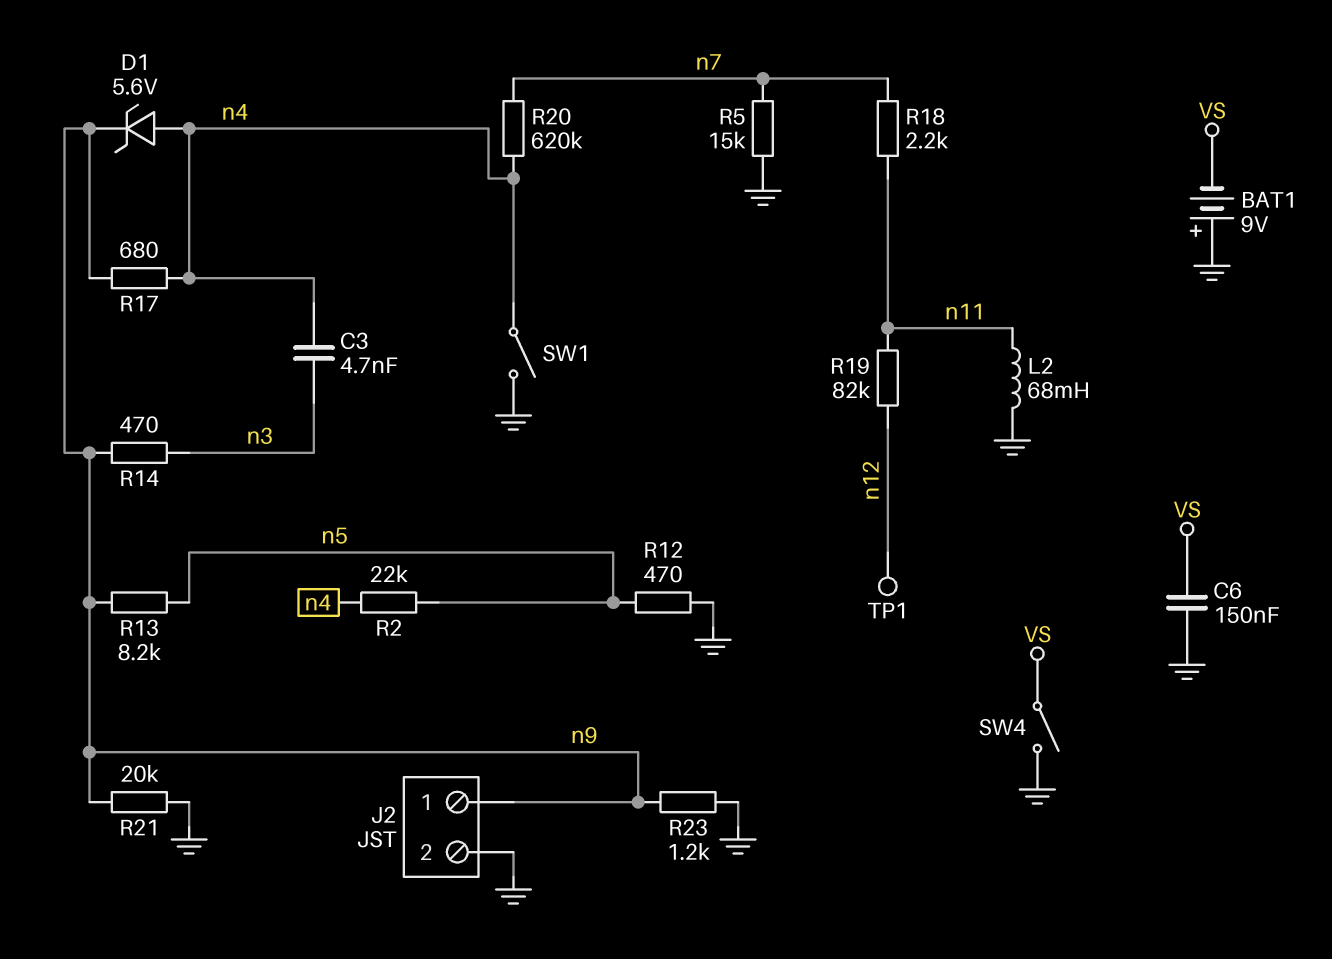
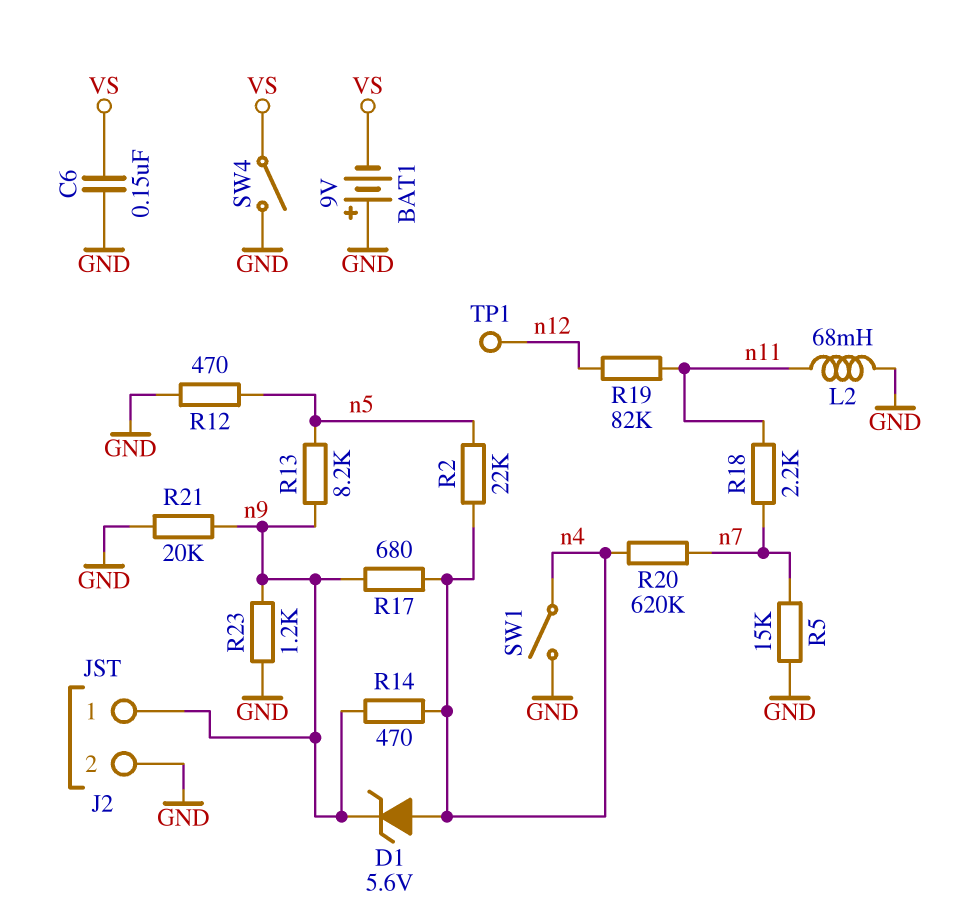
C3: 4.7nF (n3, n4) -> none
R14: 470 (n3, n9) -> 470 (n4, n9)

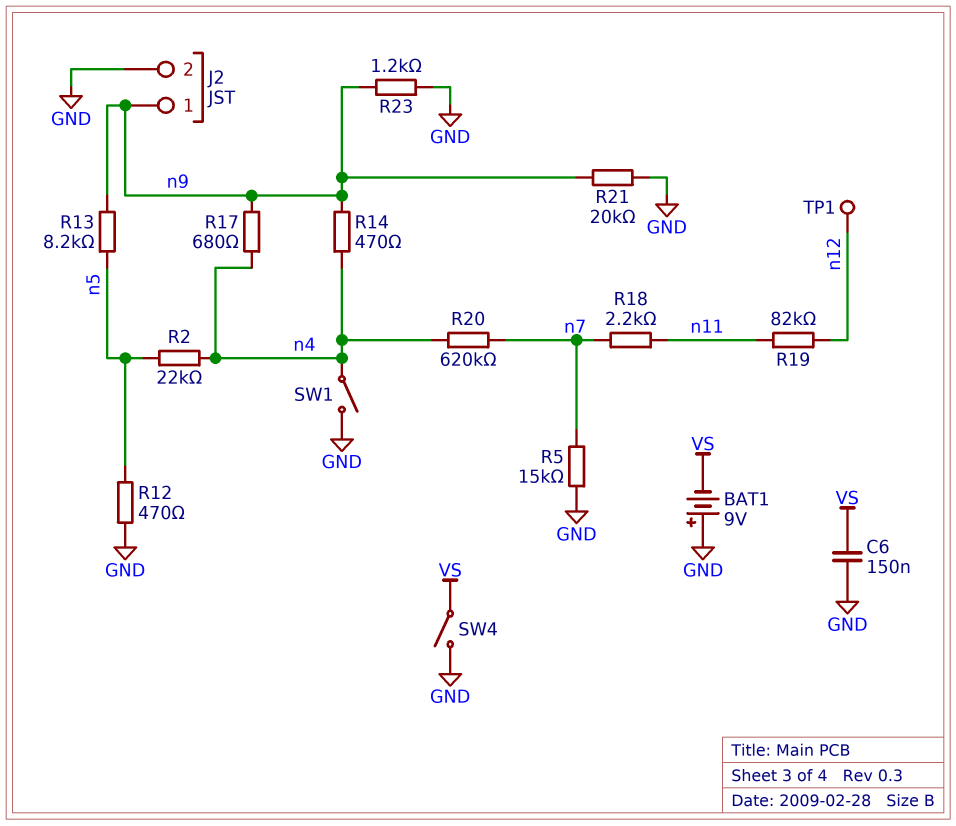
D1: zener 5.6V (A n4, K n9) -> none
L2: 68mH (GND, n11) -> none

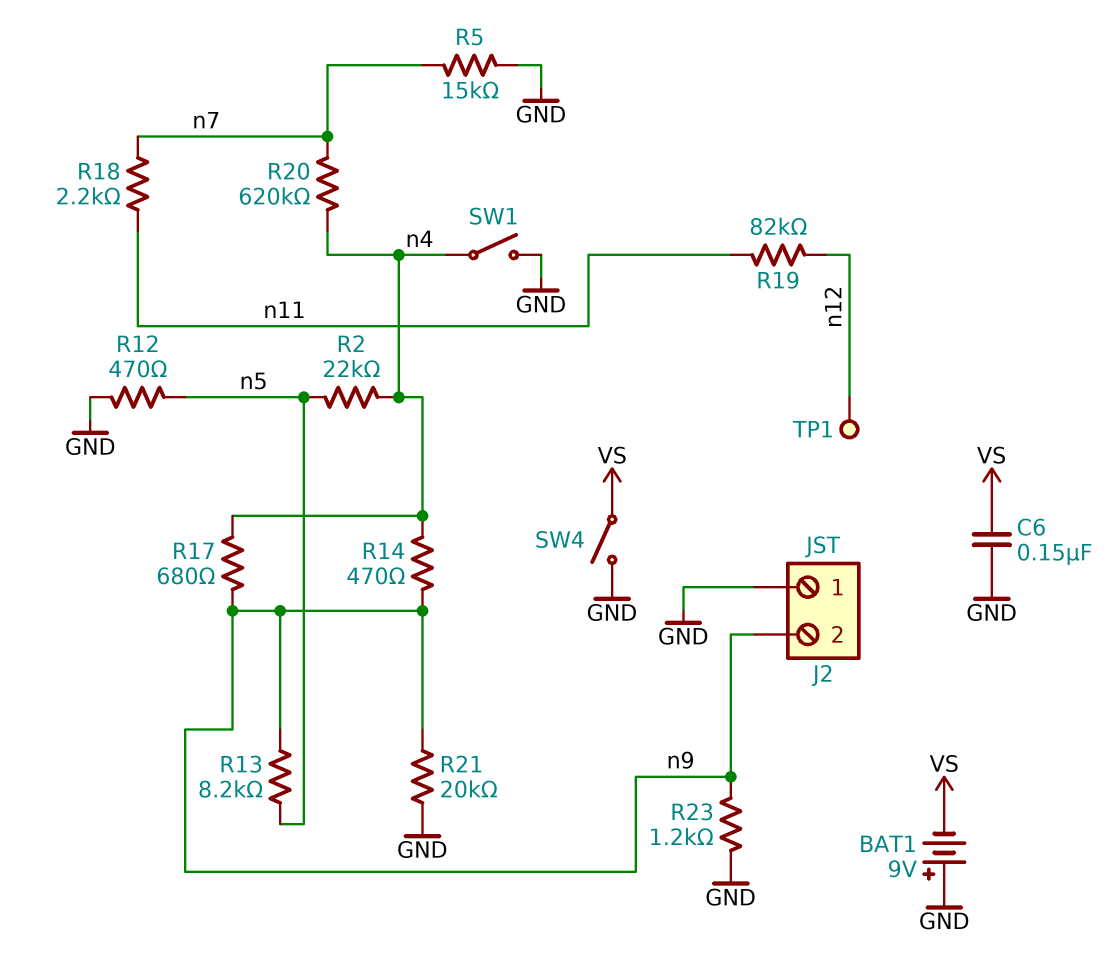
J2 pin 1: n9 -> GND
J2 pin 2: GND -> n9

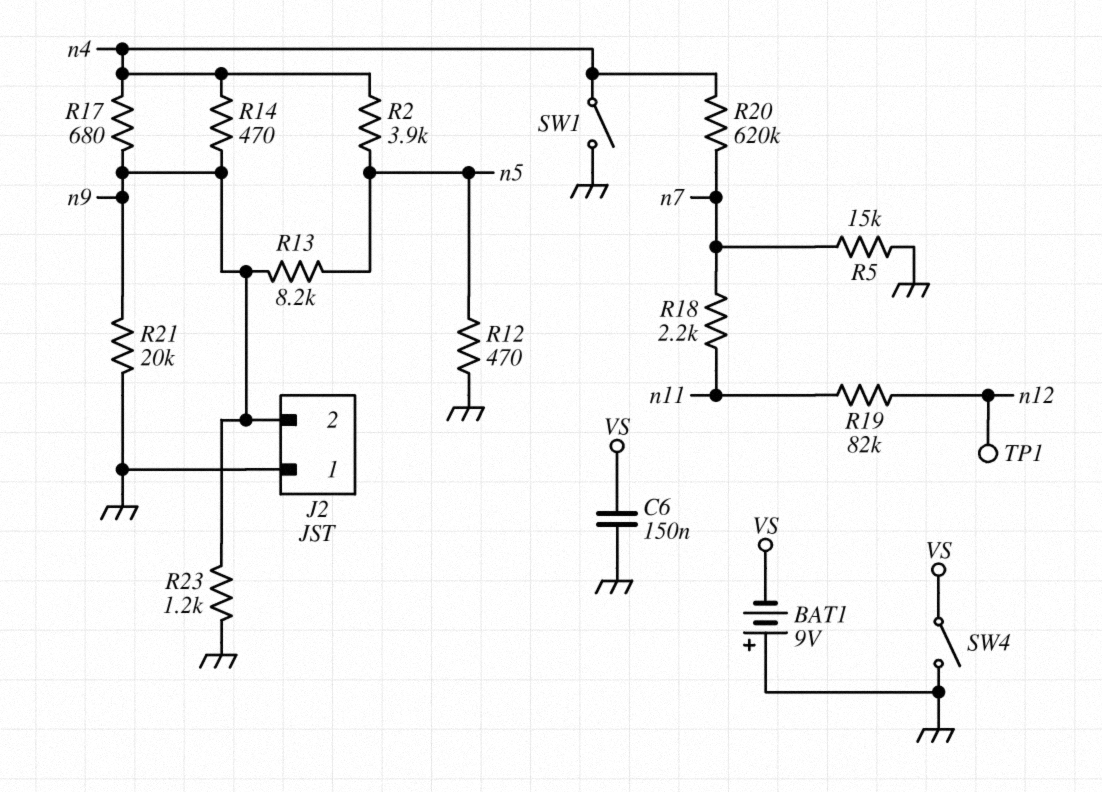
R2: 22k (n4, n5) -> 3.9k (n4, n5)

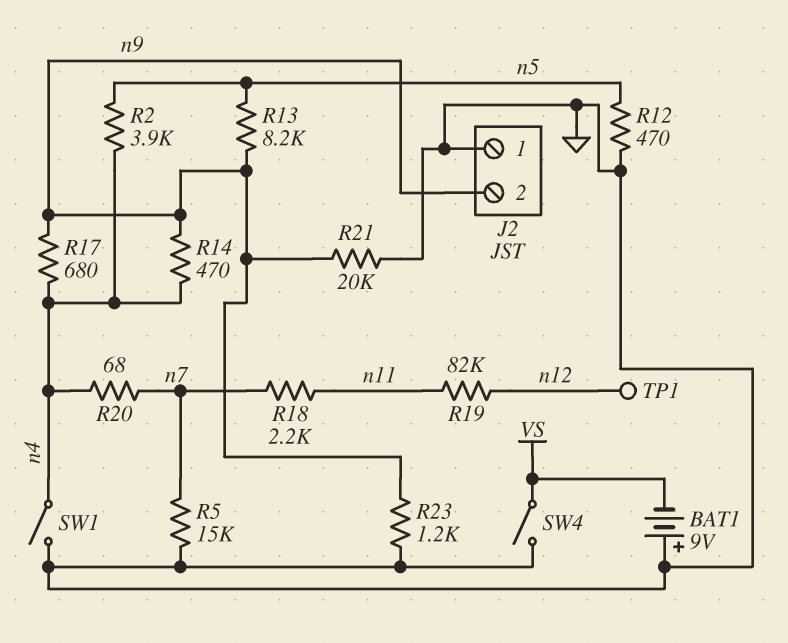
C6: 150nF (GND, VS) -> none
R20: 620k (n4, n7) -> 68 (n4, n7)

